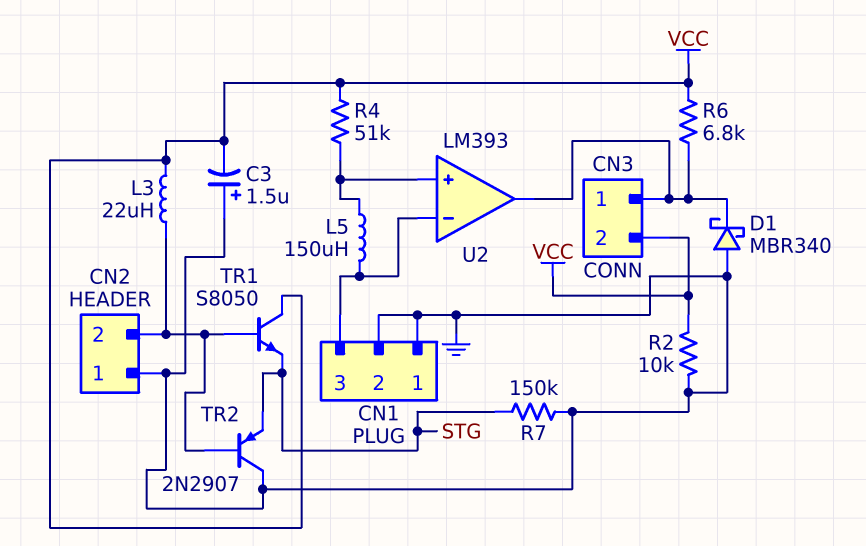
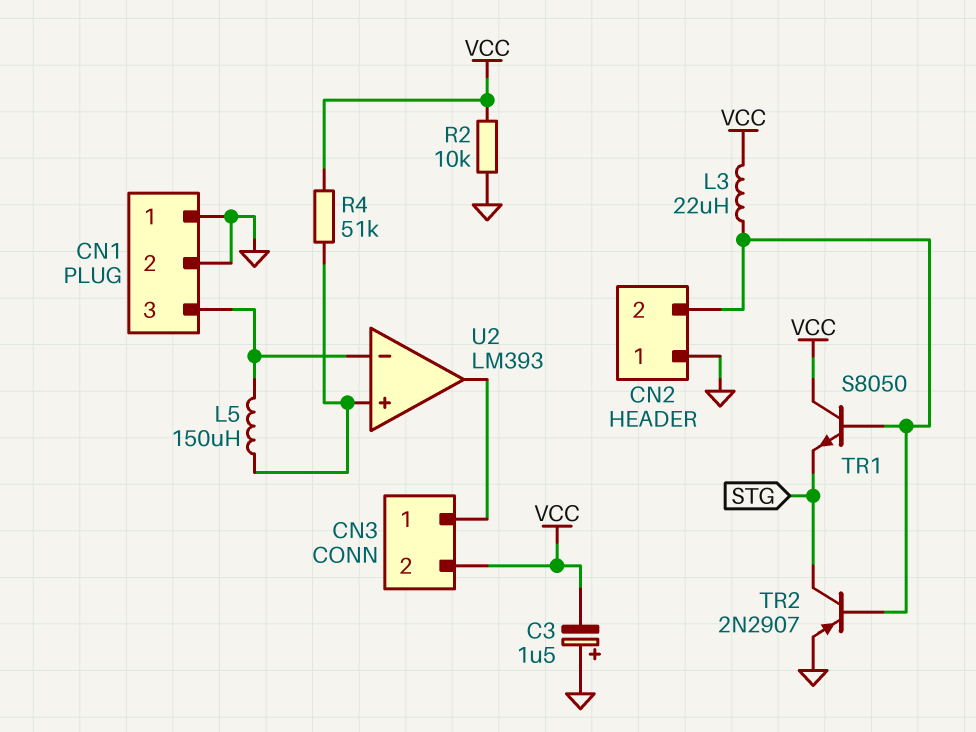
D1: schottky MBR340 (A GND, K CN3/1) -> none
R6: 6.8k (CN3/1, VCC) -> none
R7: 150k (GND, STG) -> none
TR2: PNP 2N2907 (B CN2/2, C GND, E STG) -> PNP 2N2907 (B CN2/2, C STG, E GND)

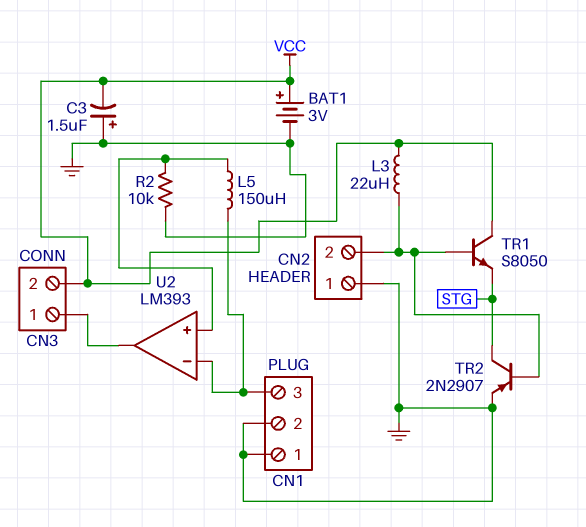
BAT1: none -> 3V (plus VCC, minus GND)
R2: 10k (GND, VCC) -> 10k (GND, U2/in+)
R4: 51k (U2/in+, VCC) -> none

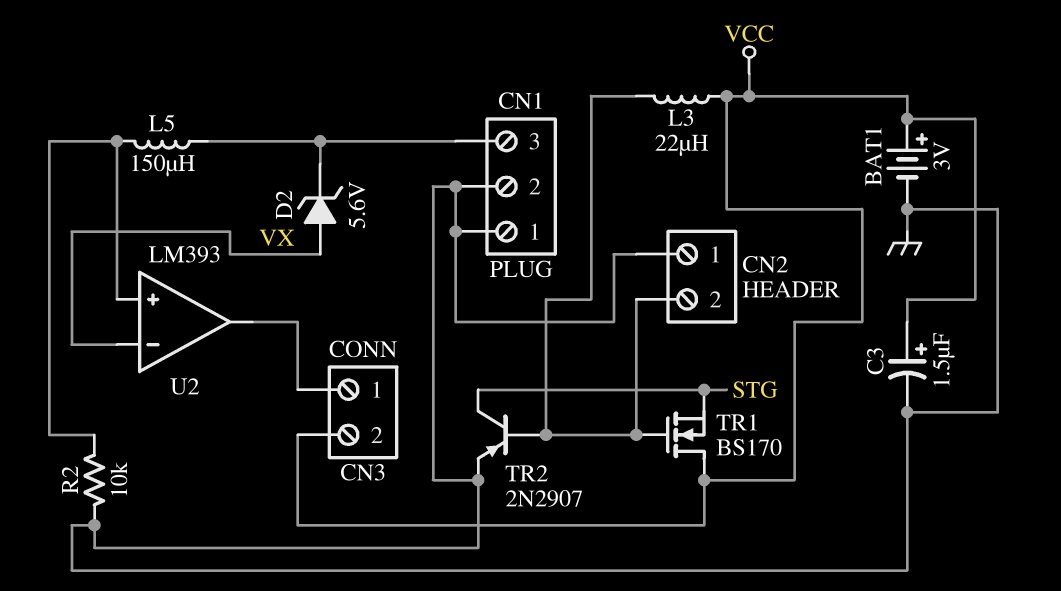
C3: 1.5uF (plus GND, minus VCC) -> 1.5uF (plus VCC, minus GND)
D2: none -> zener 5.6V (A VX, K CN1/3)
TR1: NPN S8050 (B CN2/2, C VCC, E STG) -> NMOS BS170 (G CN2/2, D VCC, S STG)
U2 pin in-: CN1/3 -> VX

